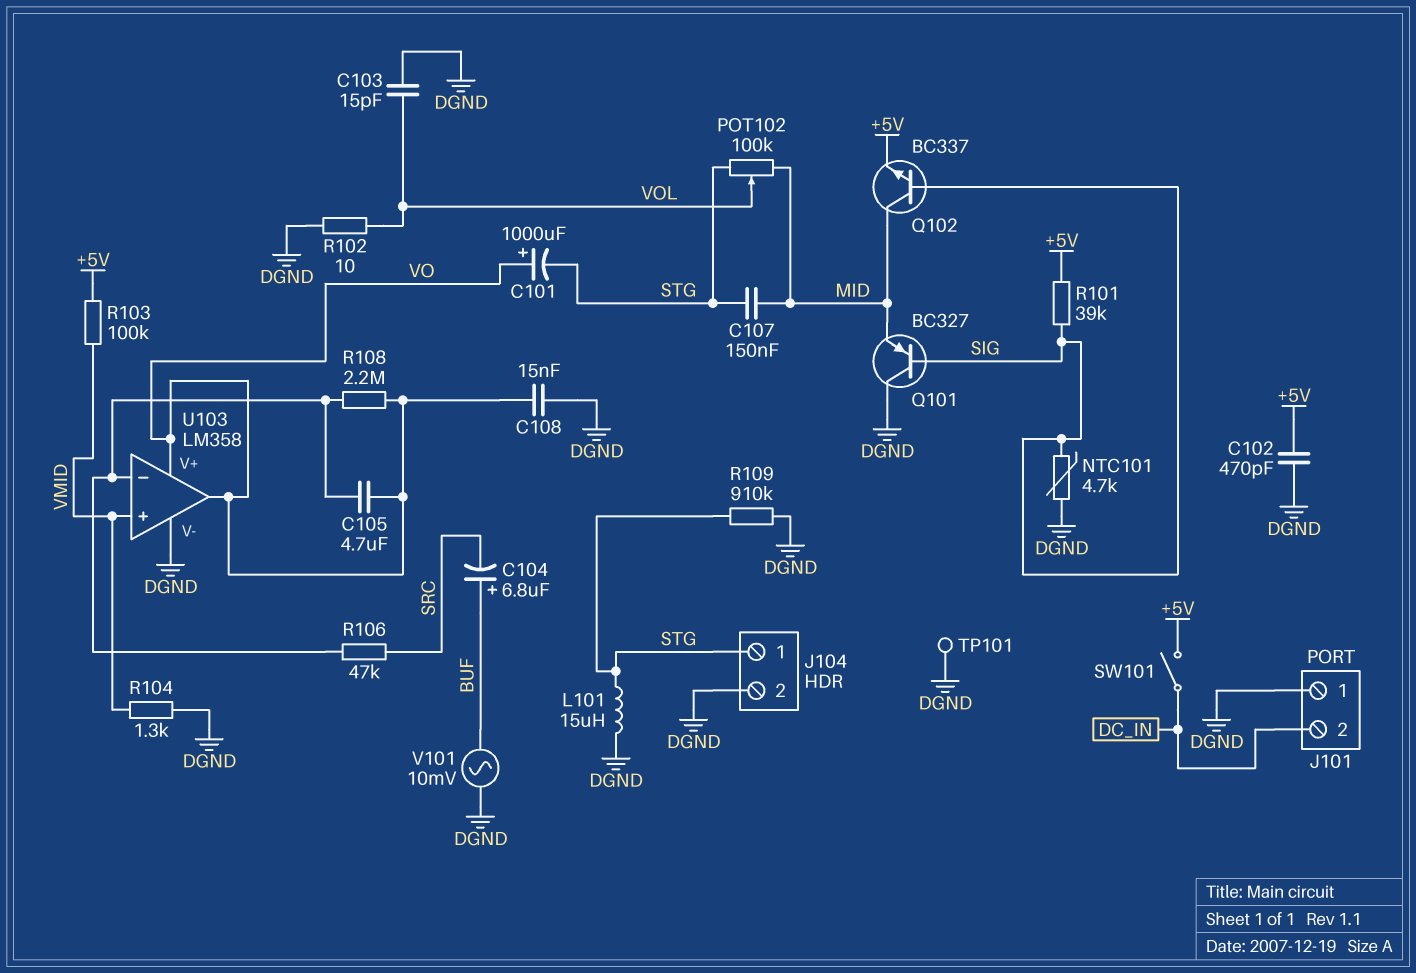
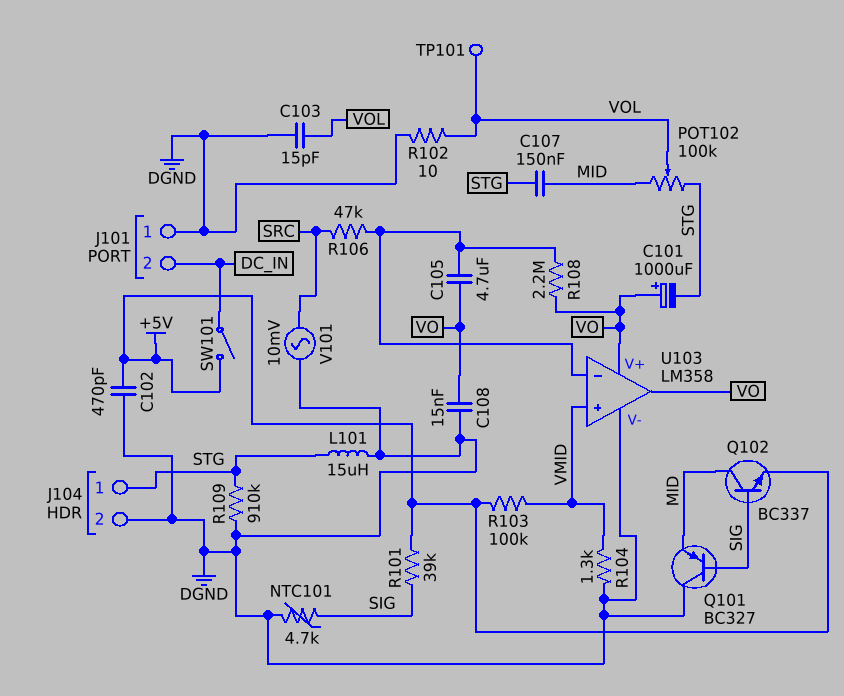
C104: 6.8uF (plus BUF, minus SRC) -> none
TP101: test point (DGND) -> test point (VOL)
V101: AC 10mV (BUF, DGND) -> AC 10mV (DGND, SRC)

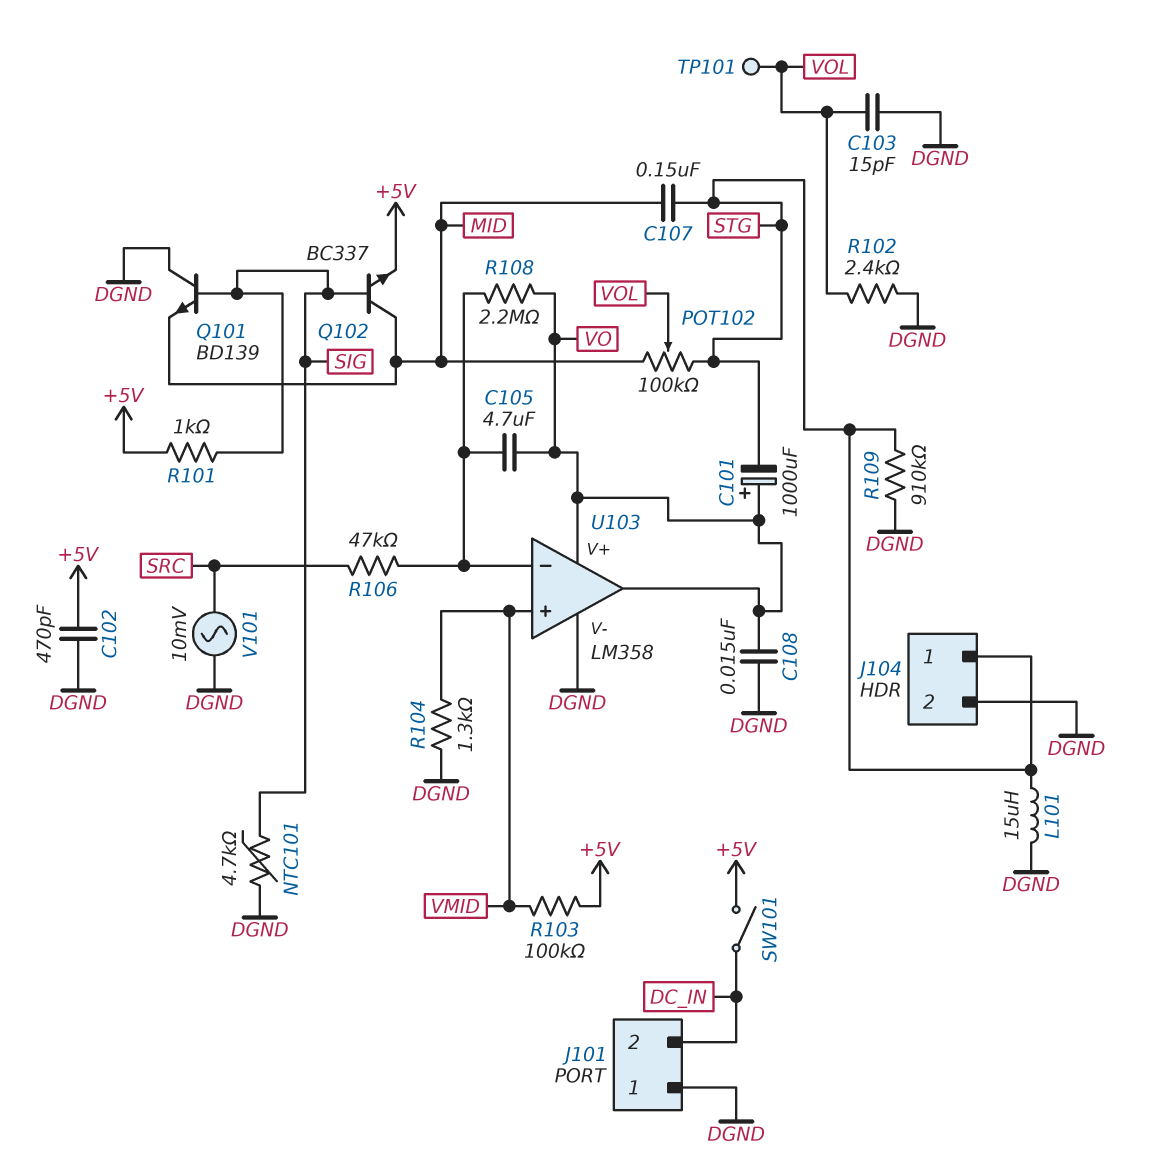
Q101: PNP BC327 (B SIG, C DGND, E MID) -> NPN BD139 (B SIG, C DGND, E MID)
R101: 39k (+5V, SIG) -> 1k (+5V, SIG)
R102: 10 (DGND, VOL) -> 2.4k (DGND, VOL)

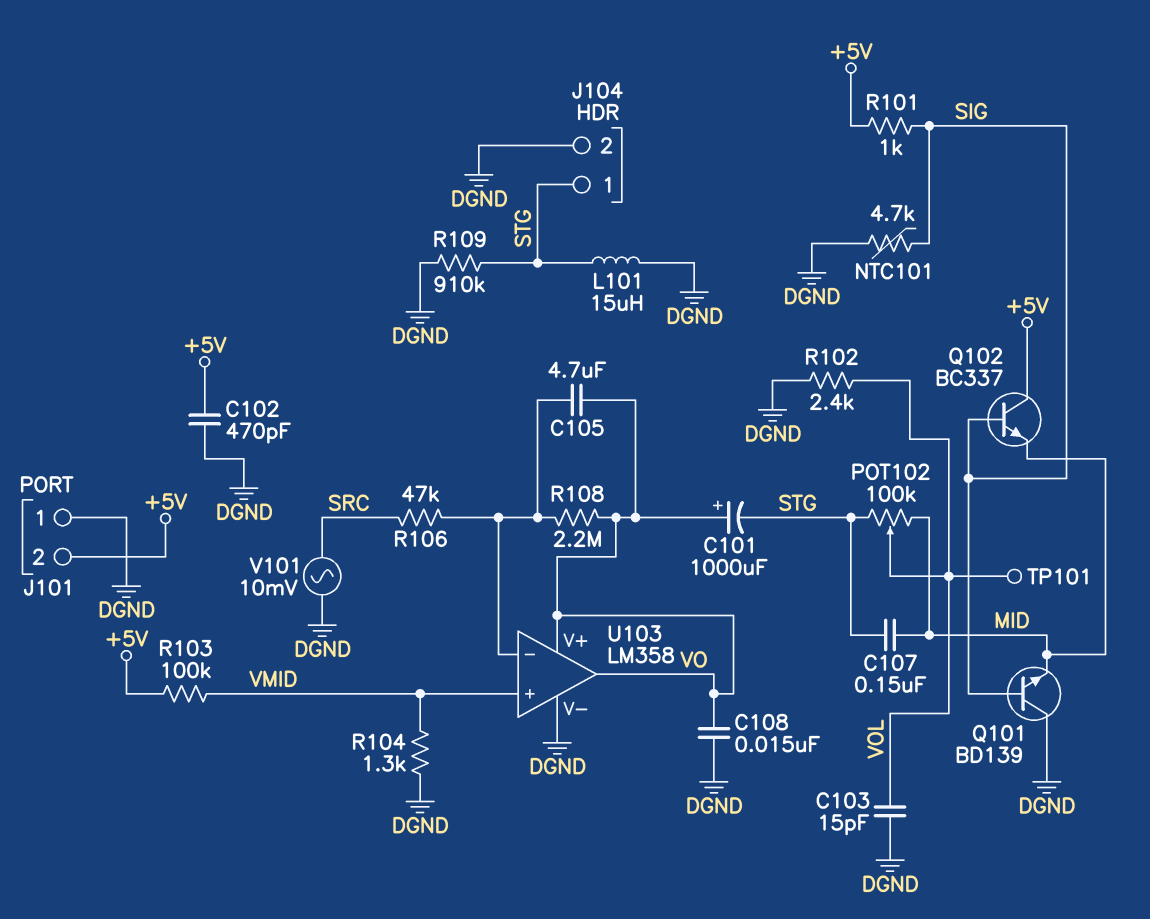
J101 pin 2: DC_IN -> +5V
Q102: NPN BC337 (B SIG, C MID, E +5V) -> NPN BC337 (B SIG, C +5V, E MID)
SW101: switch (+5V, DC_IN) -> none

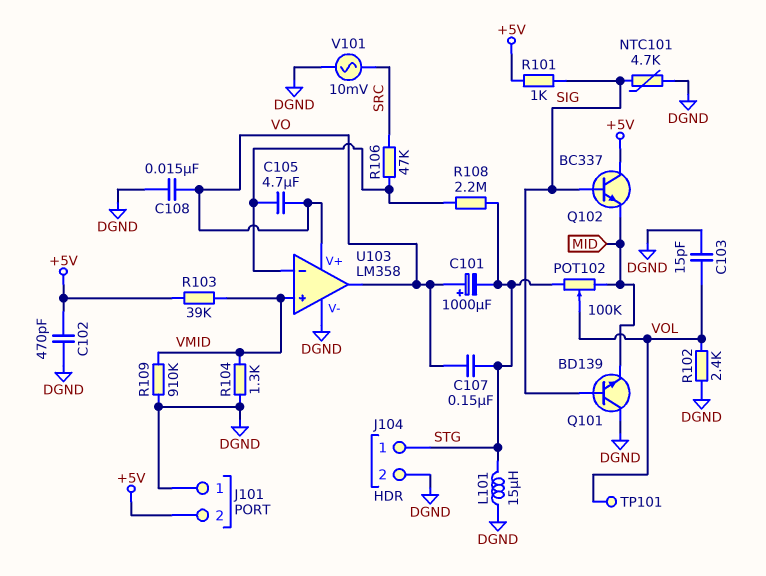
C107: 150nF (MID, STG) -> 150nF (STG, VO)
R103: 100k (+5V, VMID) -> 39k (+5V, VMID)
R108: 2.2M (U103/in-, VO) -> 2.2M (STG, U103/in-)
R109: 910k (DGND, STG) -> 910k (DGND, VMID)

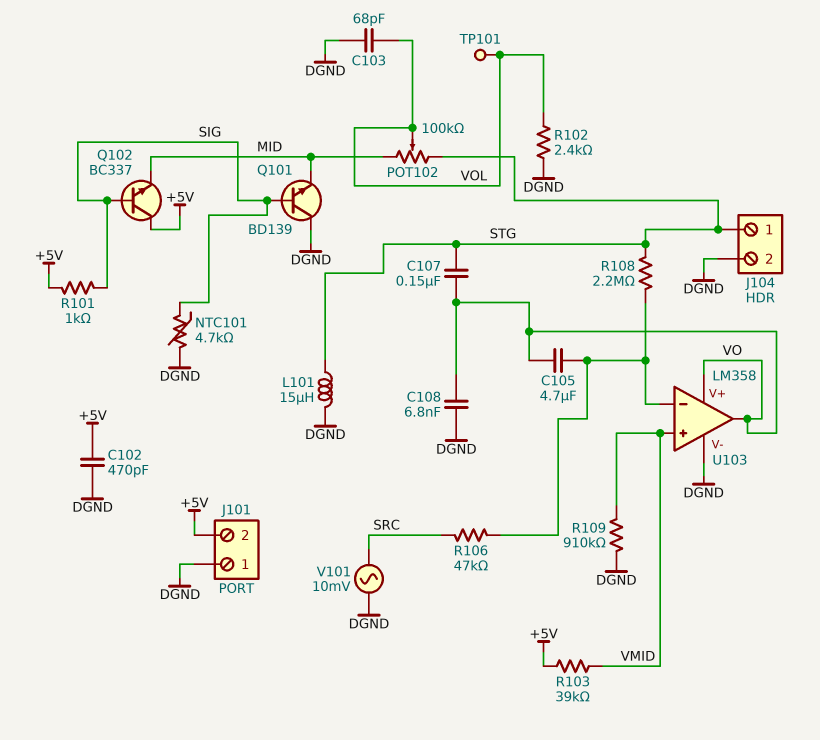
C101: 1000uF (plus VO, minus STG) -> none
C103: 15pF (DGND, VOL) -> 68pF (DGND, VOL)
C108: 15nF (DGND, VO) -> 6.8nF (DGND, VO)
R104: 1.3k (DGND, VMID) -> none

